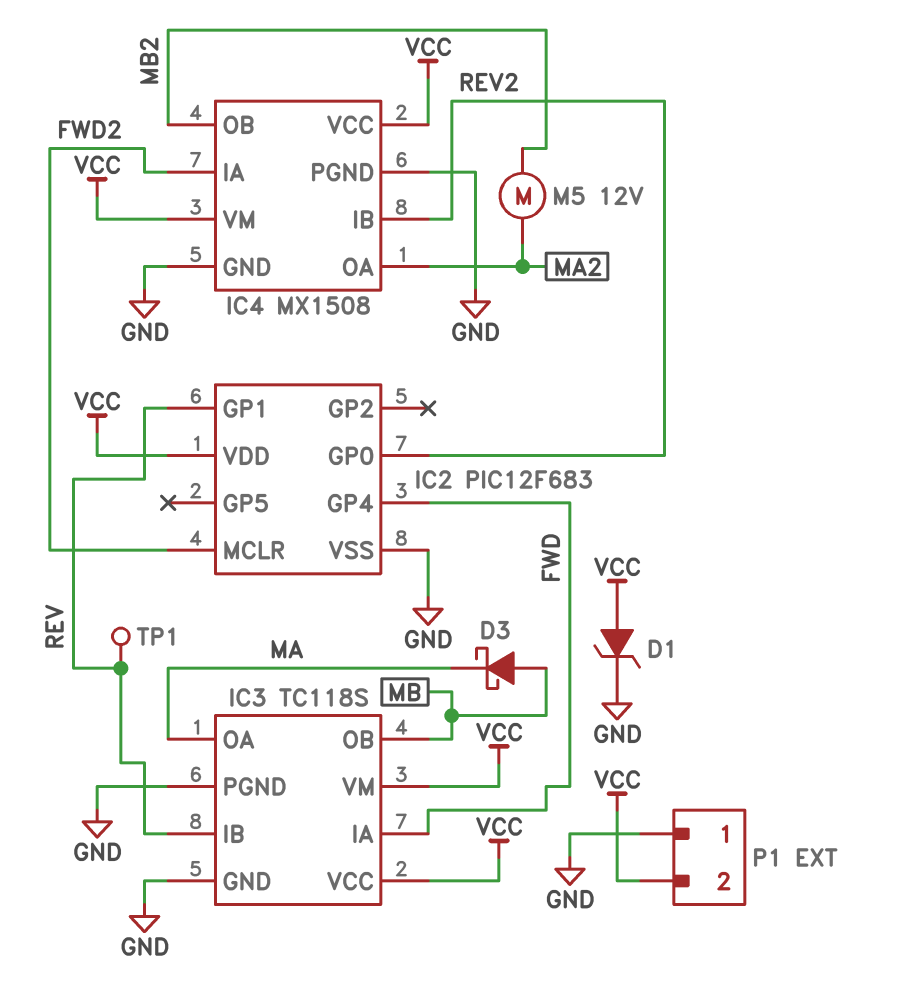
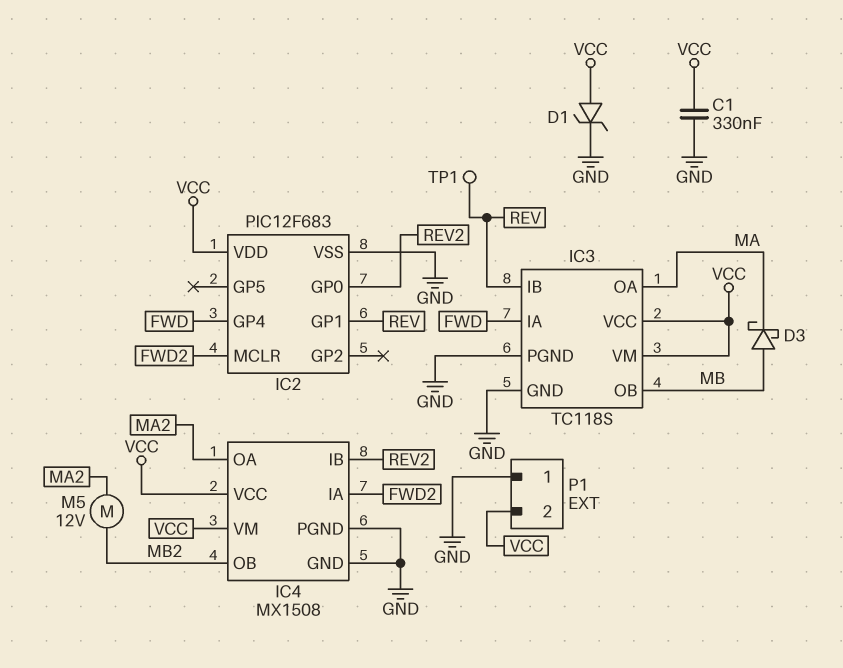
C1: none -> 330nF (GND, VCC)

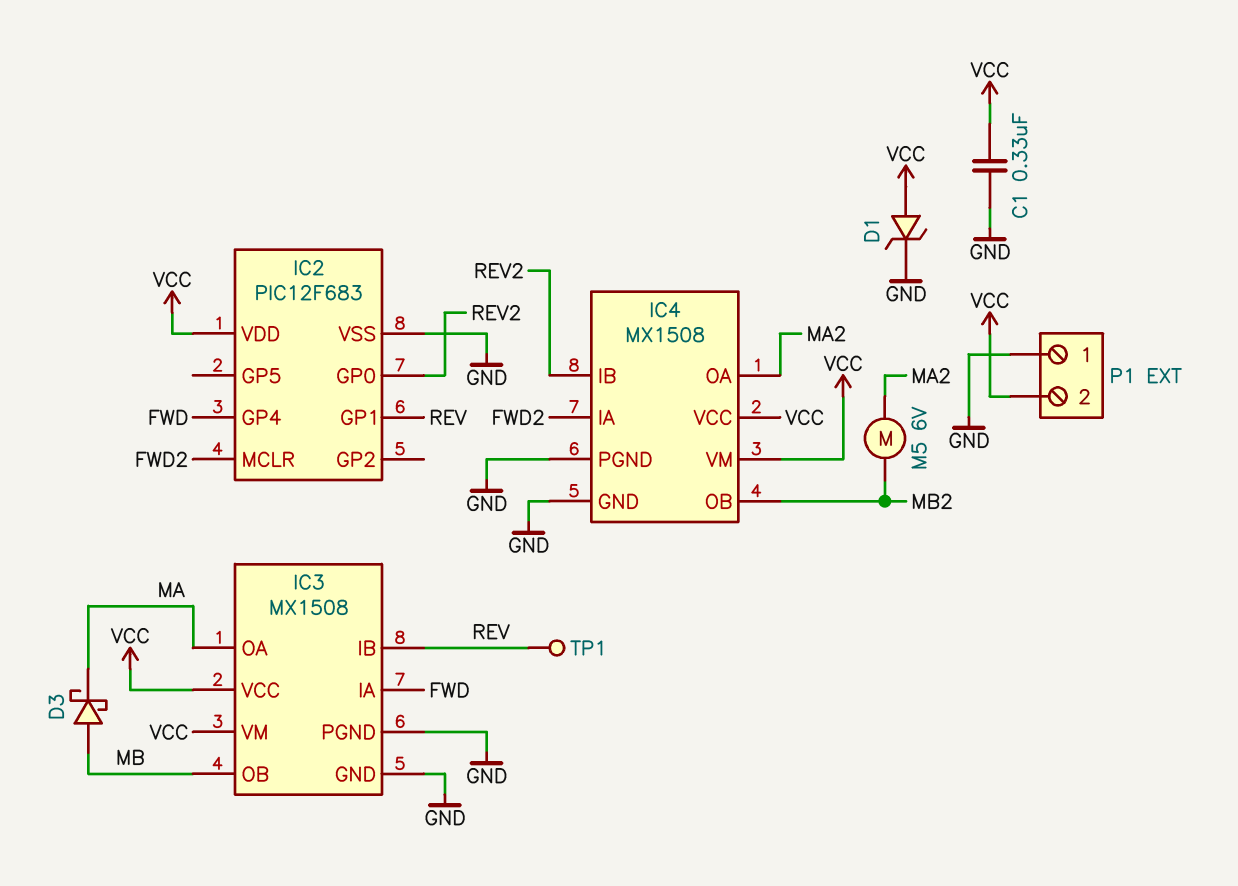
IC3: TC118S -> MX1508
M5: motor 12V (MA2, MB2) -> motor 6V (MA2, MB2)

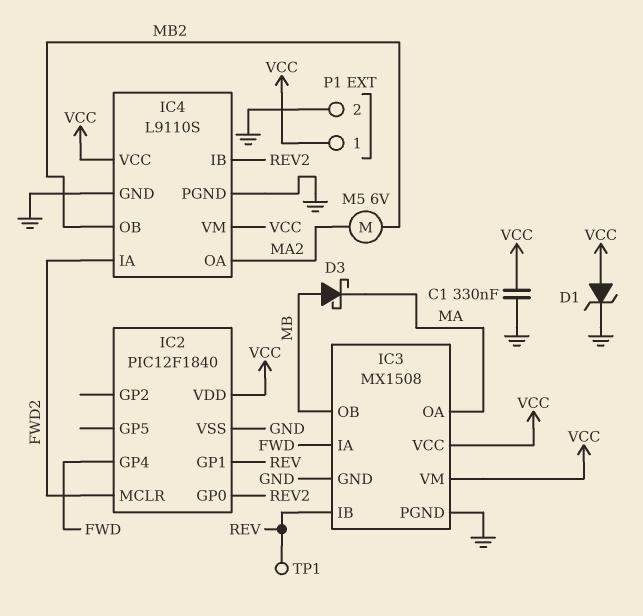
IC2: PIC12F683 -> PIC12F1840
IC4: MX1508 -> L9110S
P1 pin 1: GND -> VCC
P1 pin 2: VCC -> GND

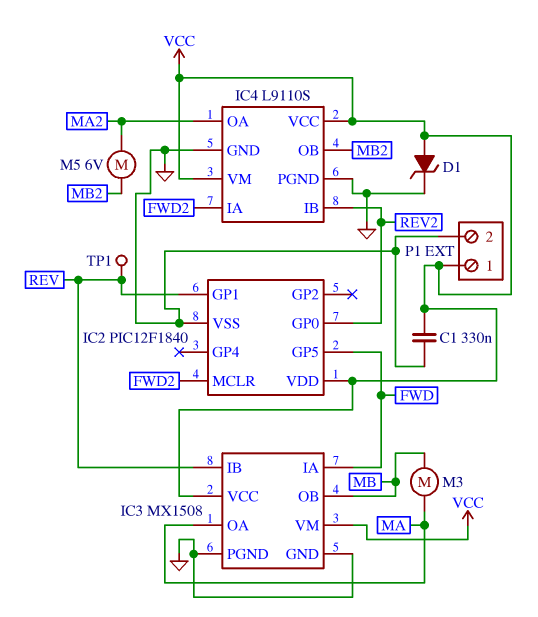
D3: schottky (A MB, K MA) -> none
IC2 pin GP4: FWD -> none
IC2 pin GP5: none -> FWD
M3: none -> motor (MA, MB)

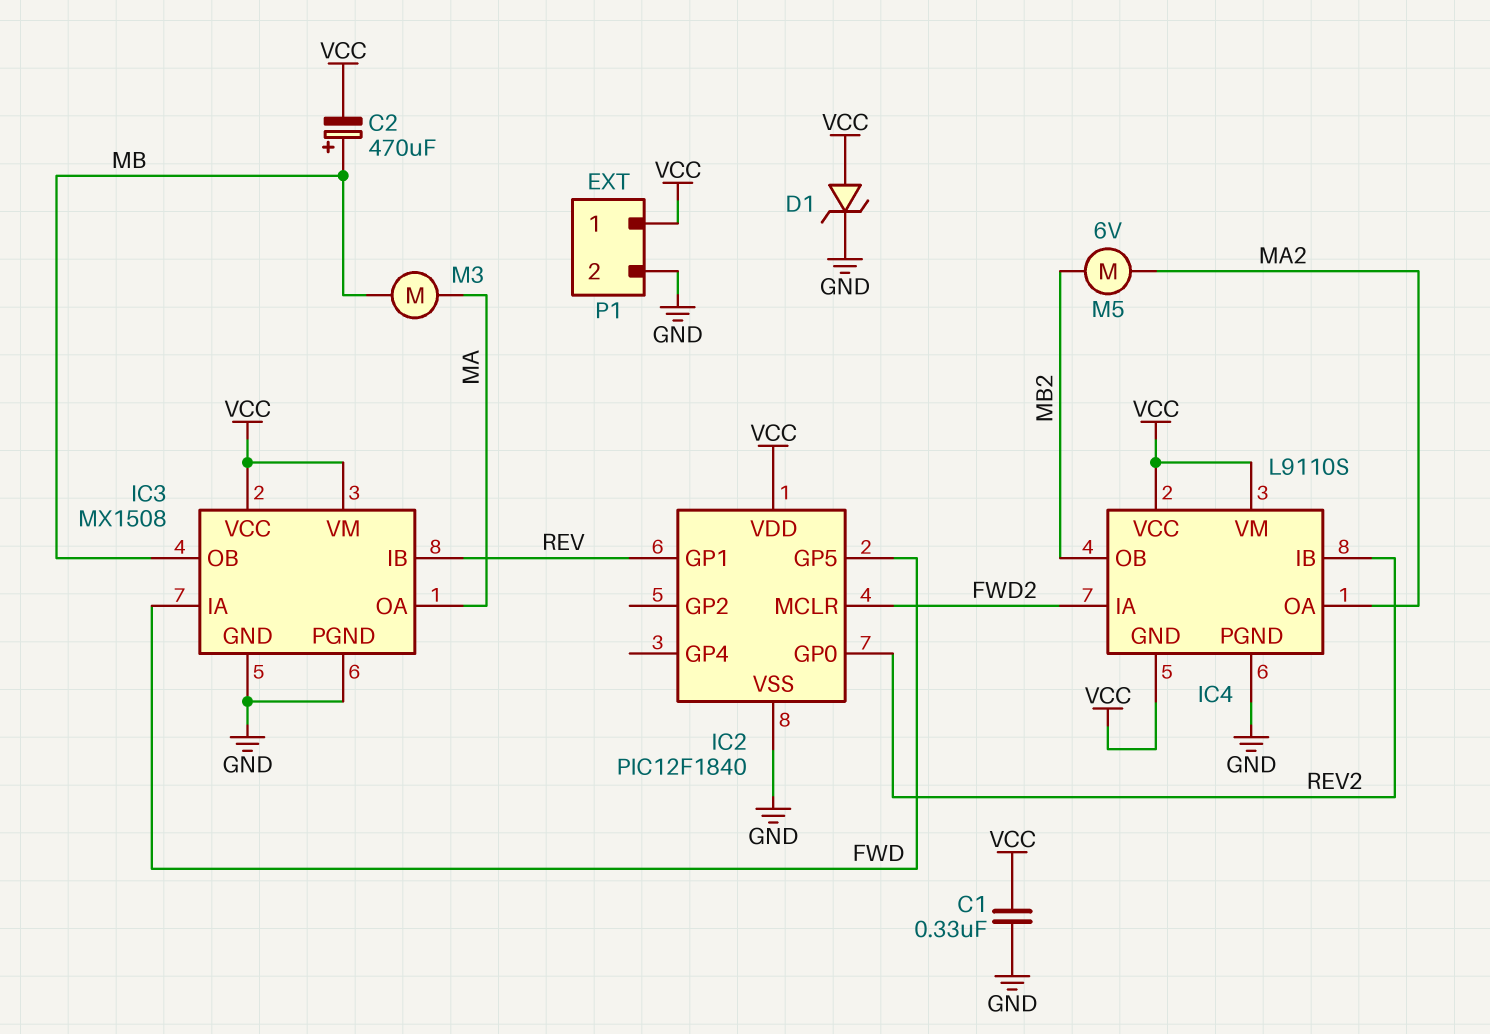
C2: none -> 470uF (plus MB, minus VCC)
IC4 pin GND: GND -> VCC
TP1: test point (REV) -> none

